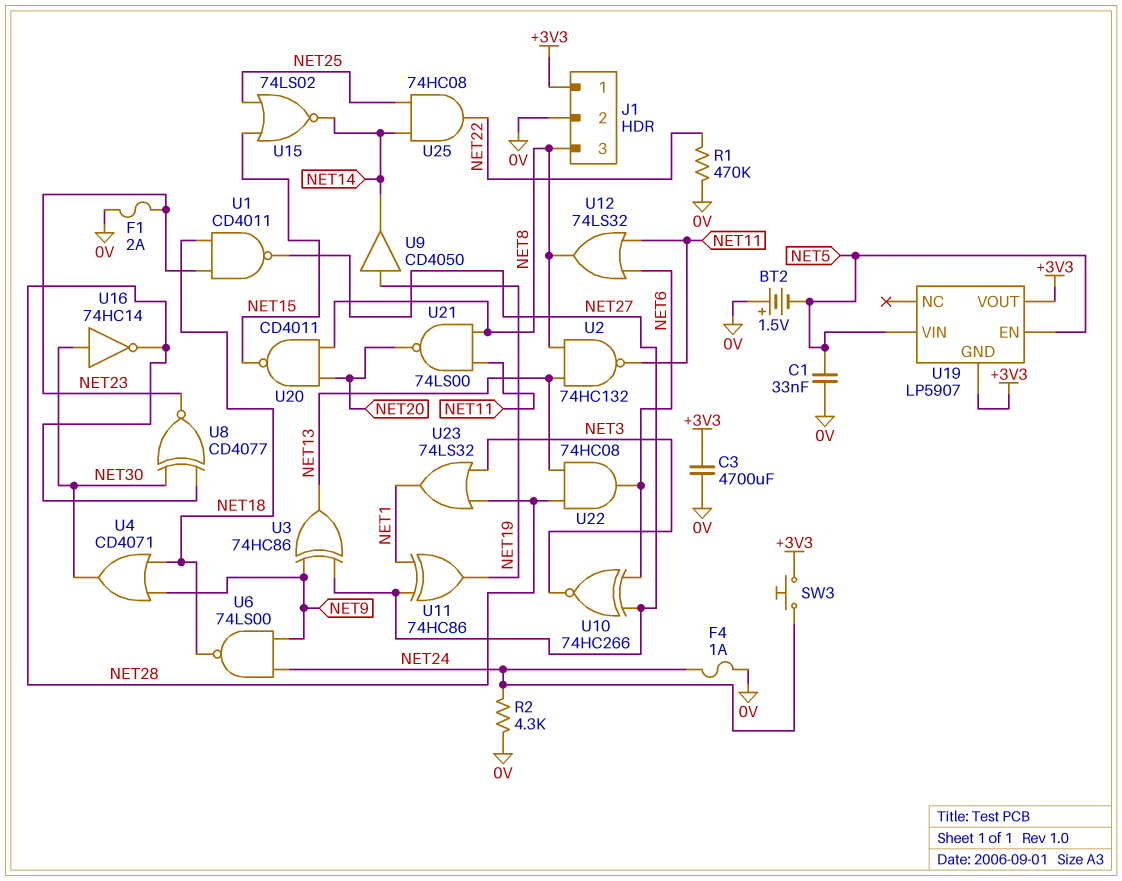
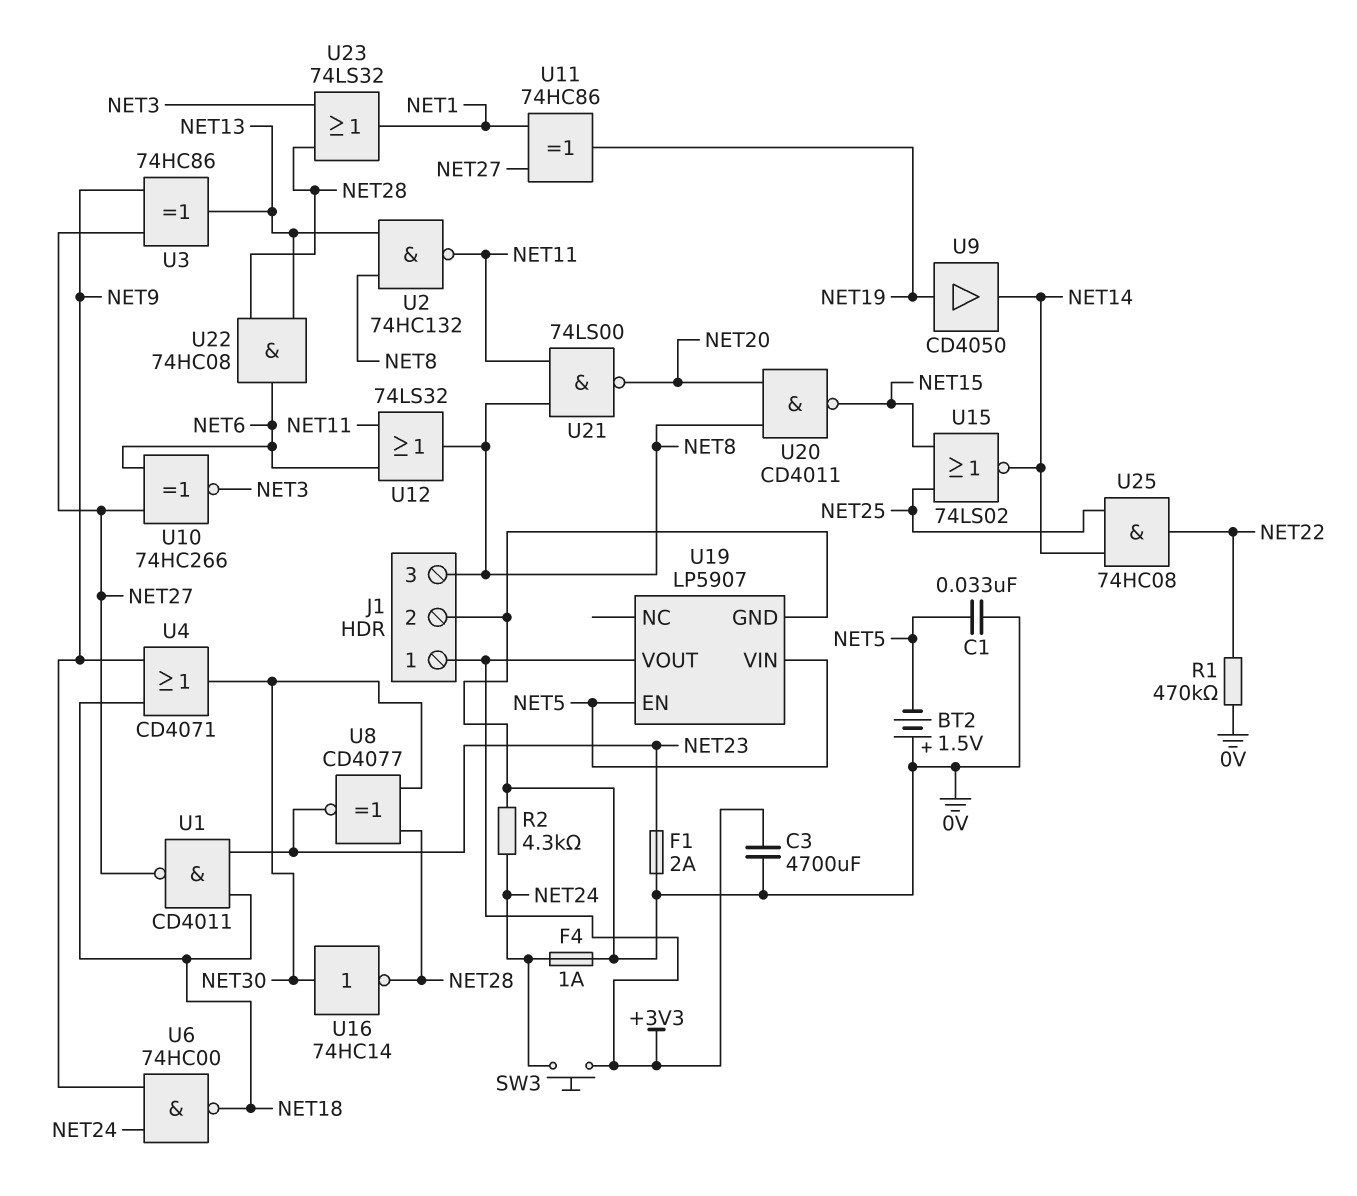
U6: NAND 74LS00 (in NET9, in NET24, out NET18) -> NAND 74HC00 (in NET9, in NET24, out NET18)
U19 pin GND: +3V3 -> 0V

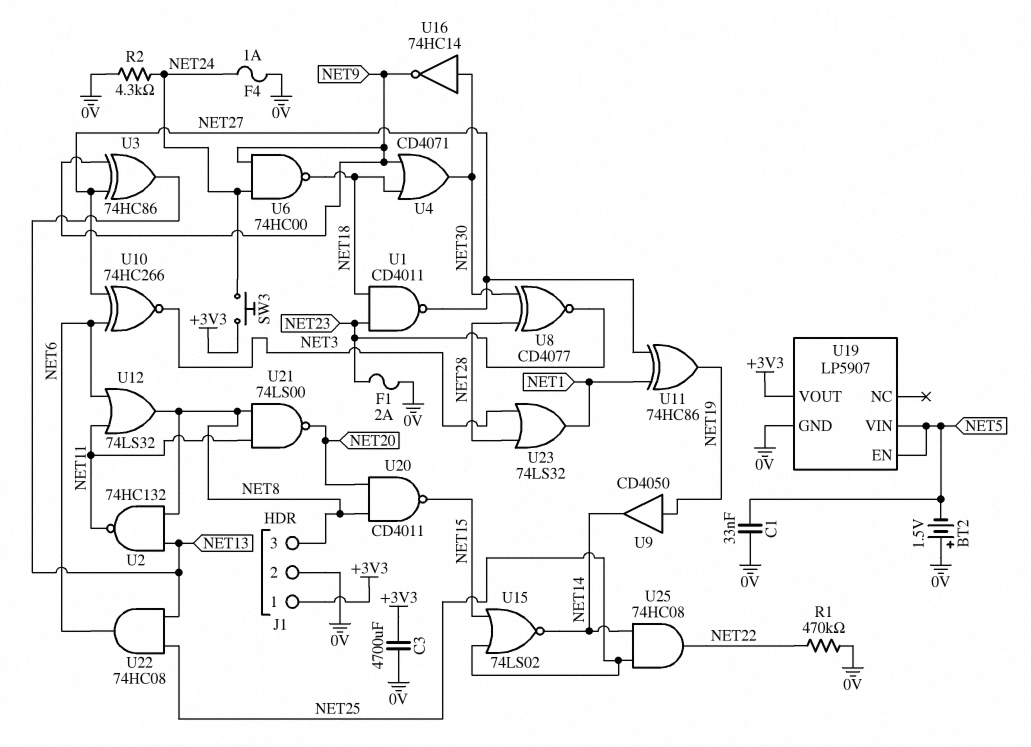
U16: NOT 74HC14 (in NET30, out NET28) -> NOT 74HC14 (in NET30, out NET9)
U22: AND 74HC08 (in NET13, in NET28, out NET6) -> AND 74HC08 (in NET13, in NET25, out NET6)

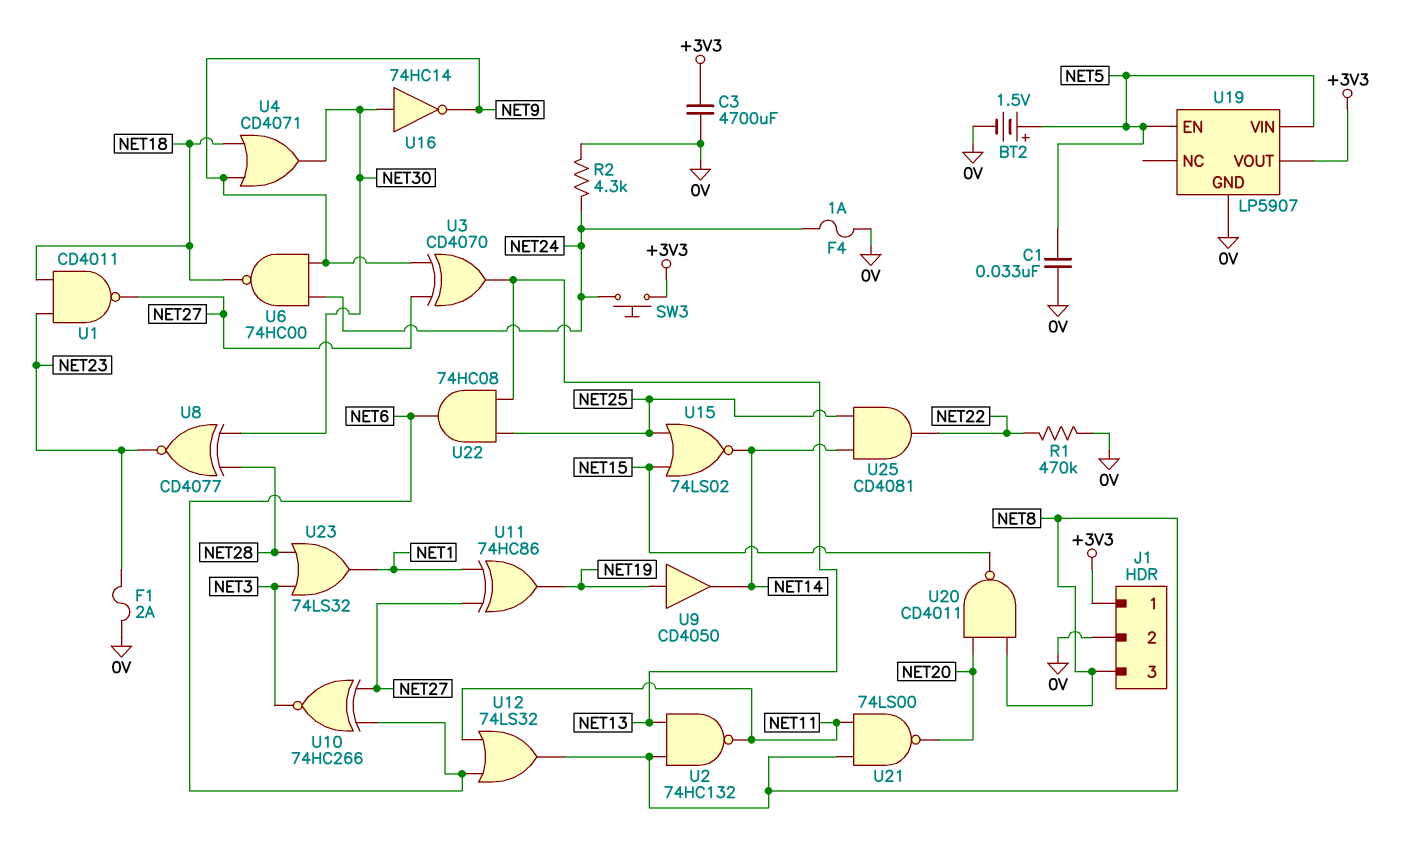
BT2: 1.5V (plus 0V, minus NET5) -> 1.5V (plus NET5, minus 0V)
U3: XOR 74HC86 (in NET9, in NET27, out NET13) -> XOR CD4070 (in NET9, in NET27, out NET13)
U25: AND 74HC08 (in NET14, in NET25, out NET22) -> AND CD4081 (in NET14, in NET25, out NET22)

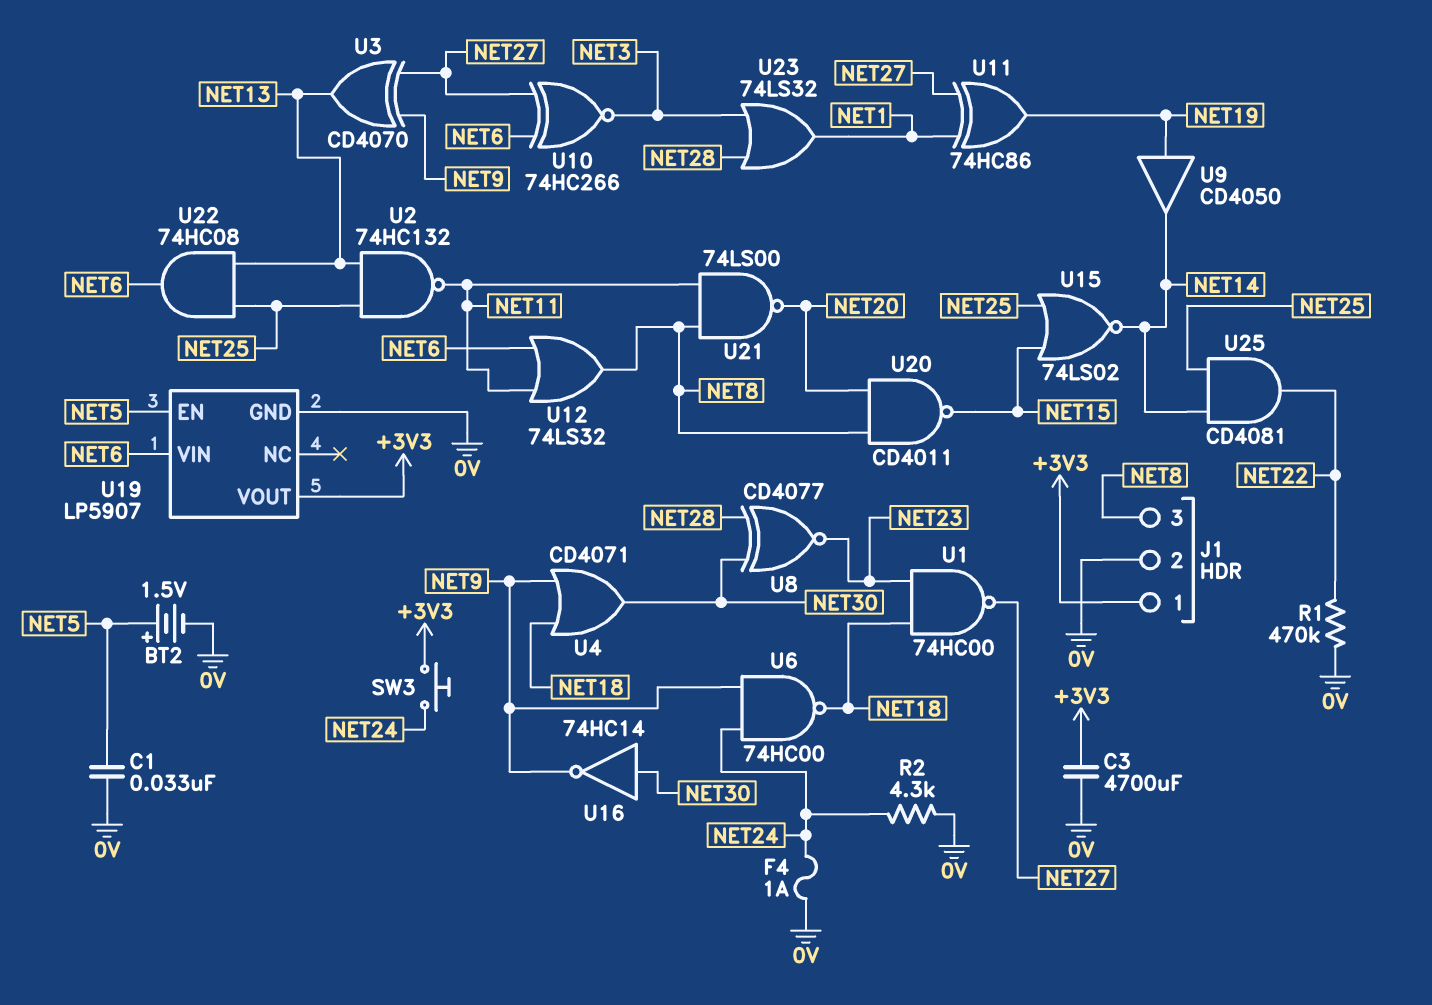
F1: 2A (0V, NET23) -> none
U1: NAND CD4011 (in NET18, in NET23, out NET27) -> NAND 74HC00 (in NET18, in NET23, out NET27)
U2: NAND 74HC132 (in NET8, in NET13, out NET11) -> NAND 74HC132 (in NET13, in NET25, out NET11)
U19 pin VIN: NET5 -> NET6

